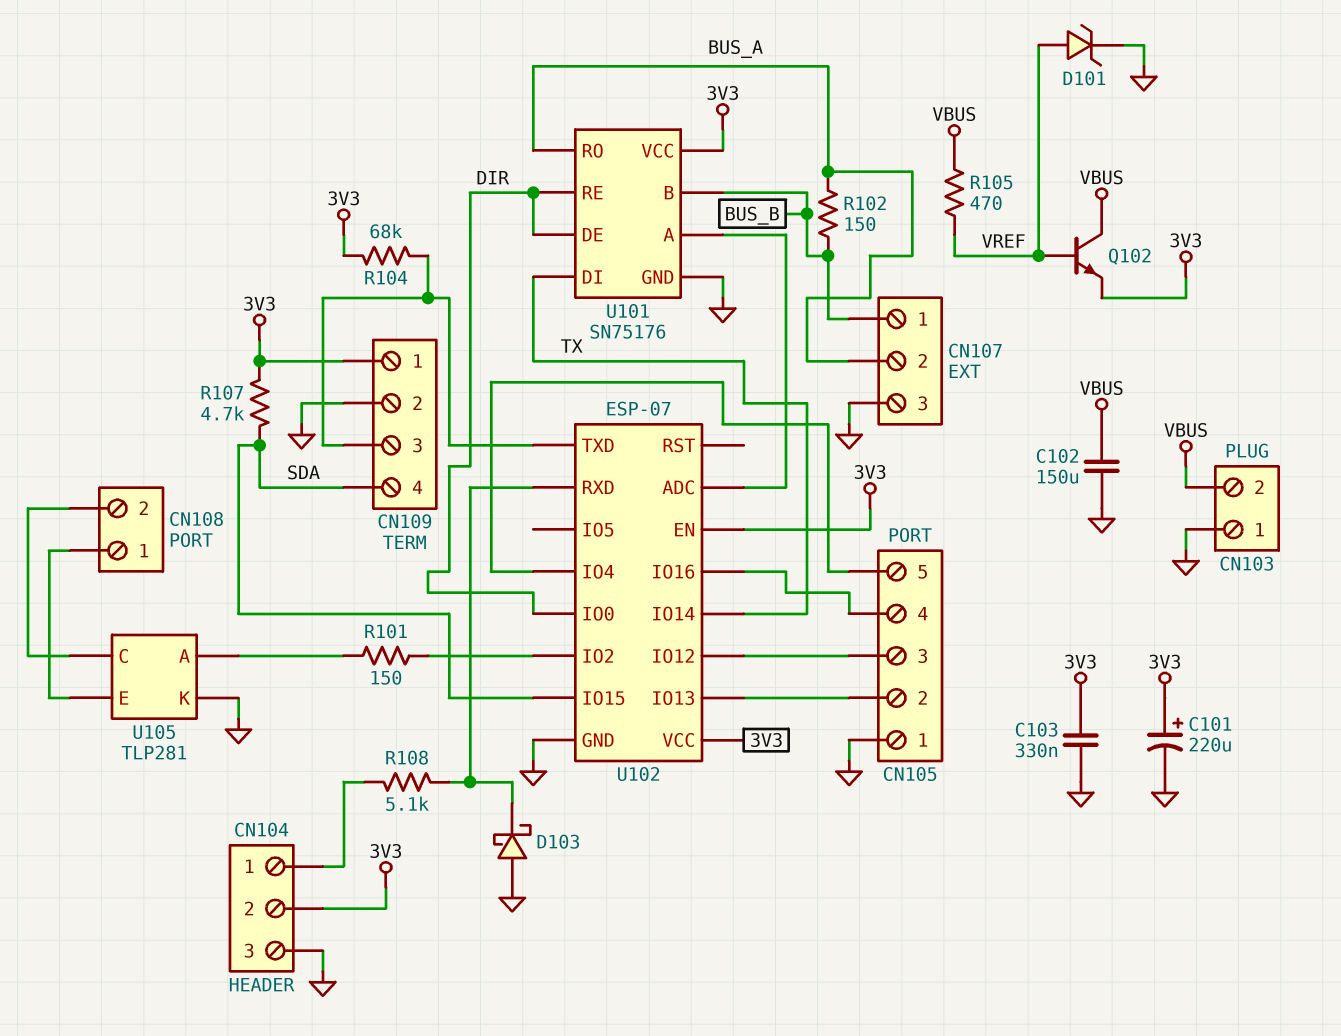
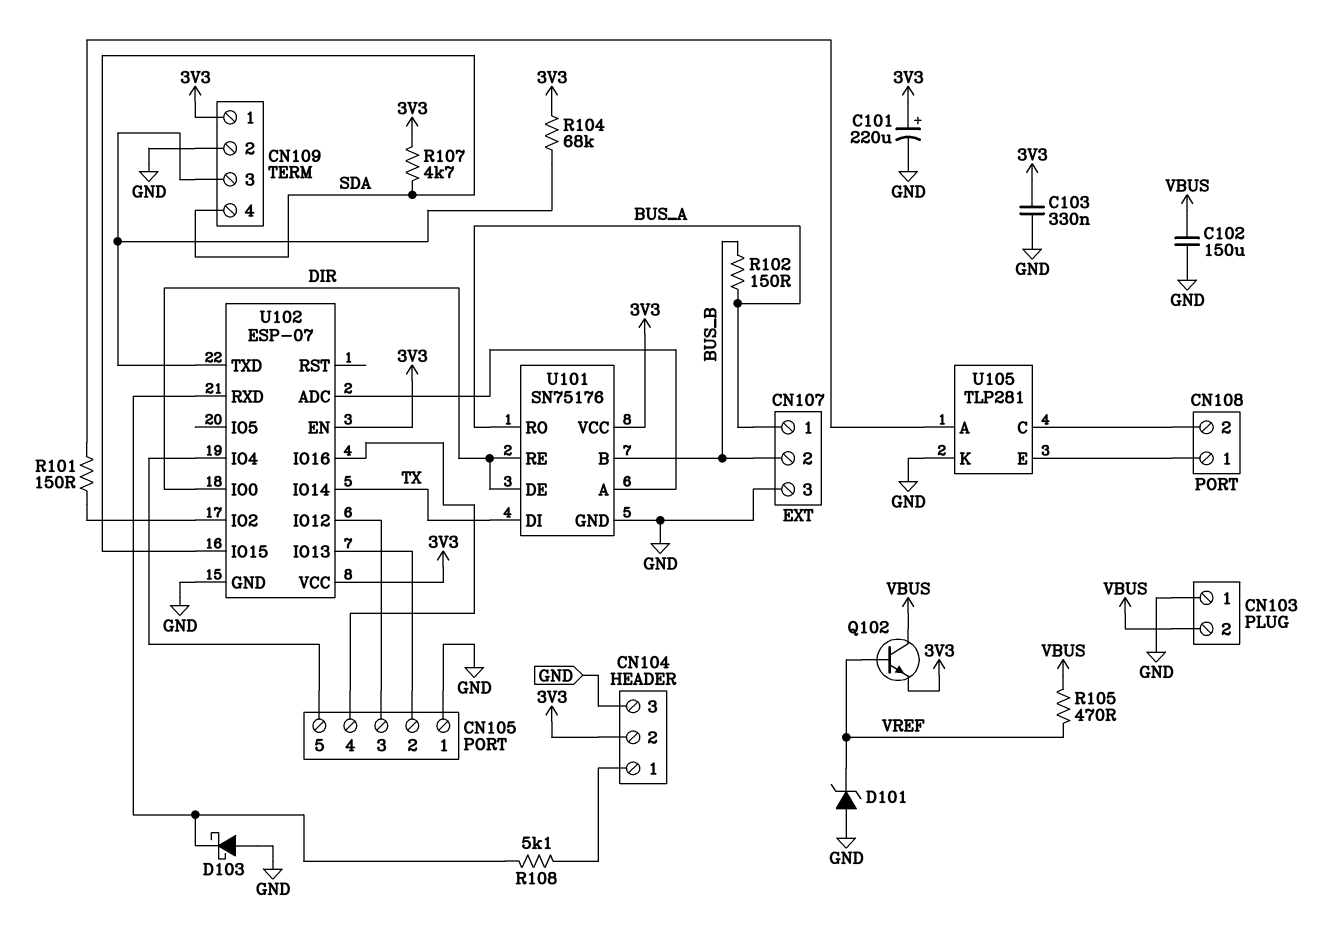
CN107 pin 1: BUS_B -> BUS_A
CN107 pin 2: BUS_A -> BUS_B
D101: zener (A VREF, K GND) -> zener (A GND, K VREF)

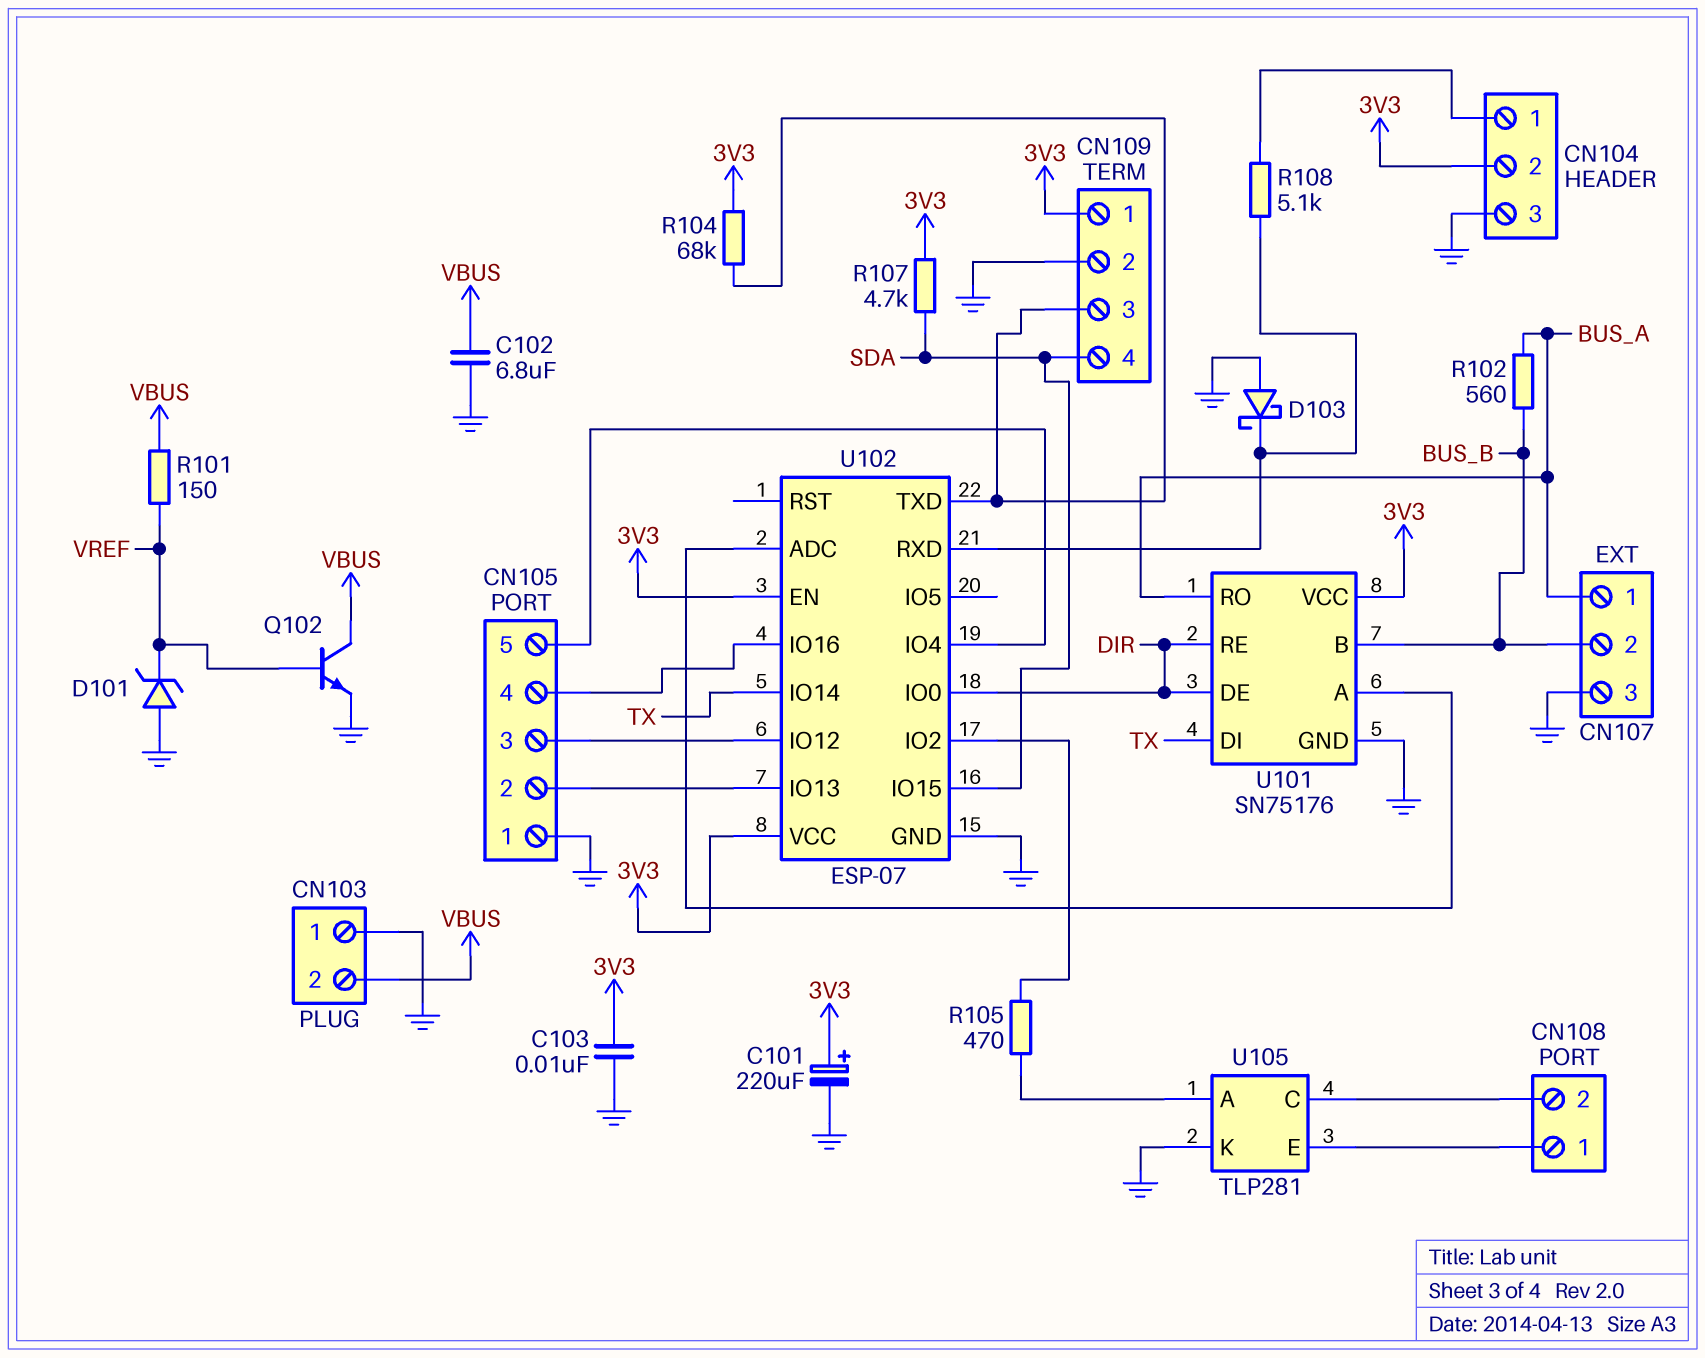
C102: 150uF (GND, VBUS) -> 6.8uF (GND, VBUS)
C103: 330nF (3V3, GND) -> 10nF (3V3, GND)
Q102: NPN (B VREF, C VBUS, E 3V3) -> NPN (B VREF, C VBUS, E GND)
R101: 150 (U102/IO2, U105/A) -> 150 (VBUS, VREF)
R102: 150 (BUS_A, BUS_B) -> 560 (BUS_A, BUS_B)
R105: 470 (VBUS, VREF) -> 470 (U102/IO2, U105/A)

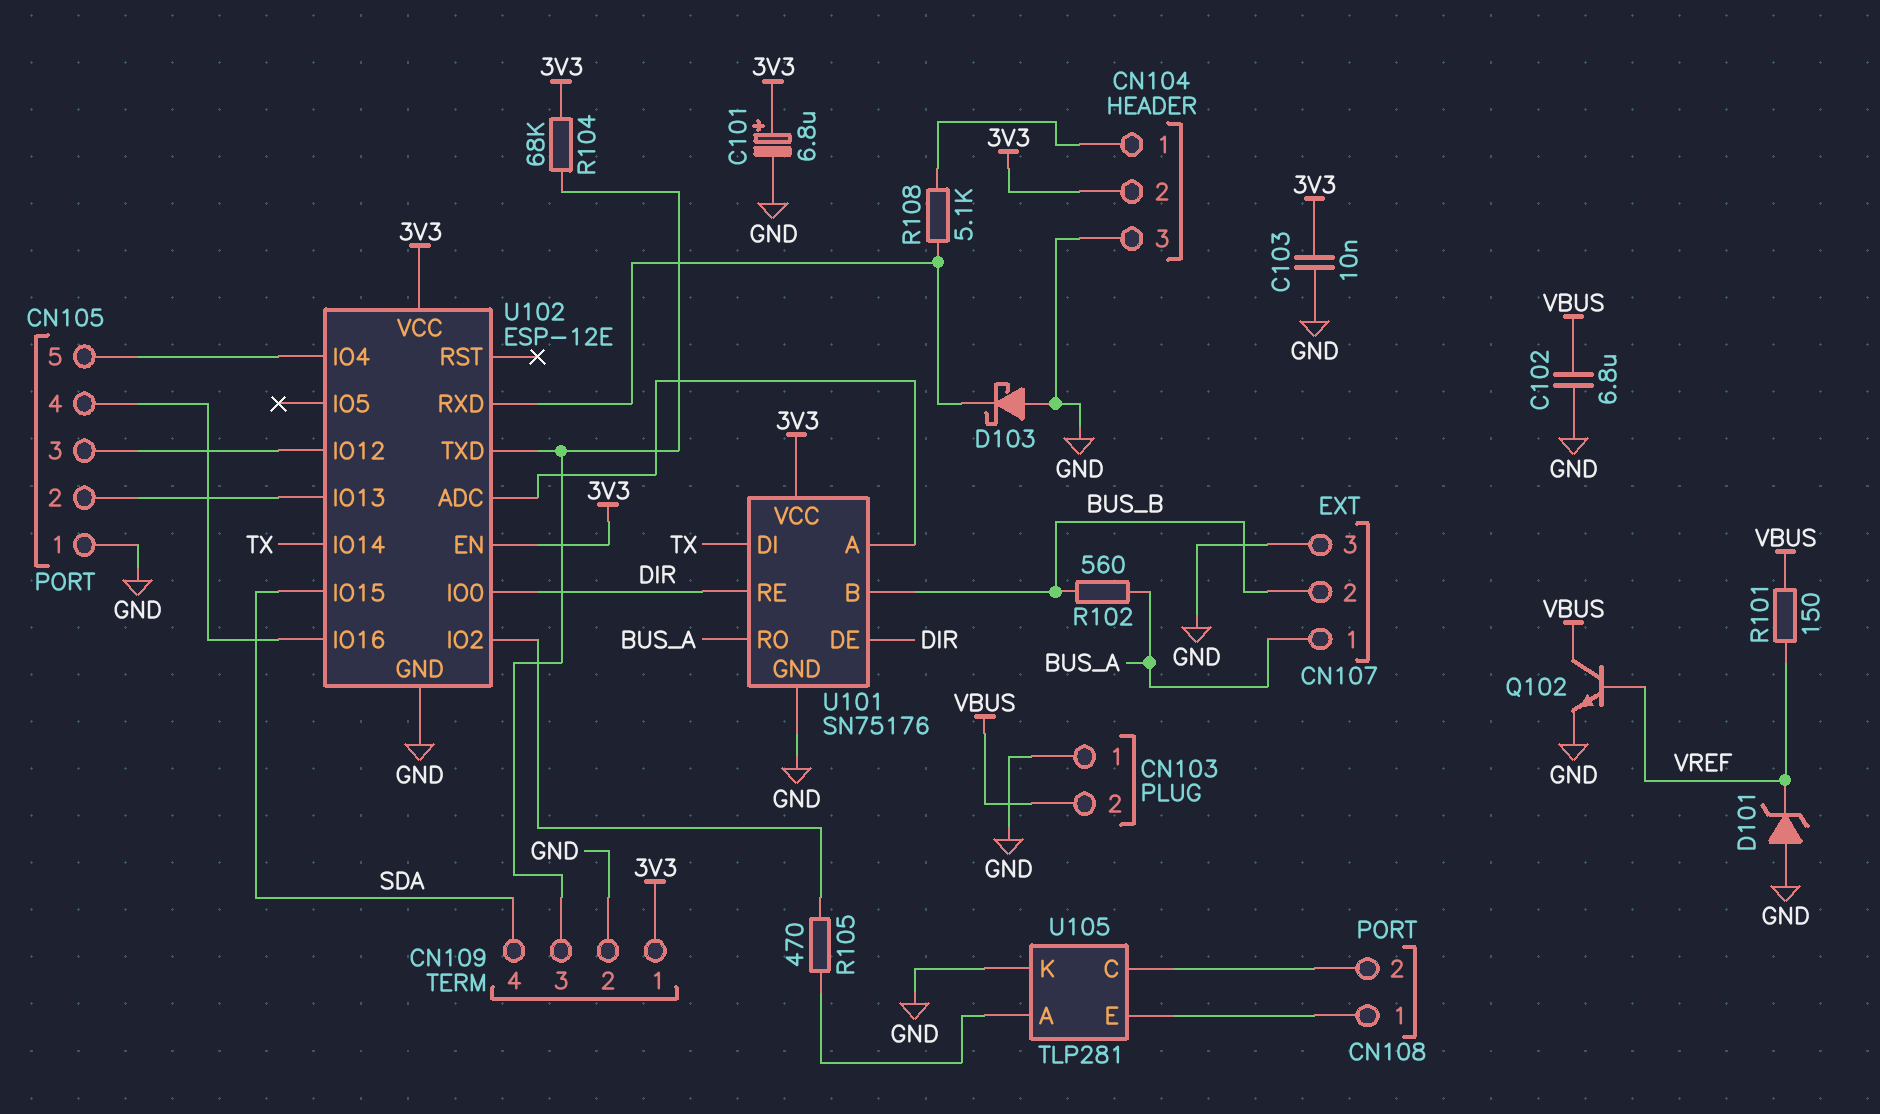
C101: 220uF (plus 3V3, minus GND) -> 6.8uF (plus 3V3, minus GND)
R107: 4.7k (3V3, SDA) -> none
U102: ESP-07 -> ESP-12E

